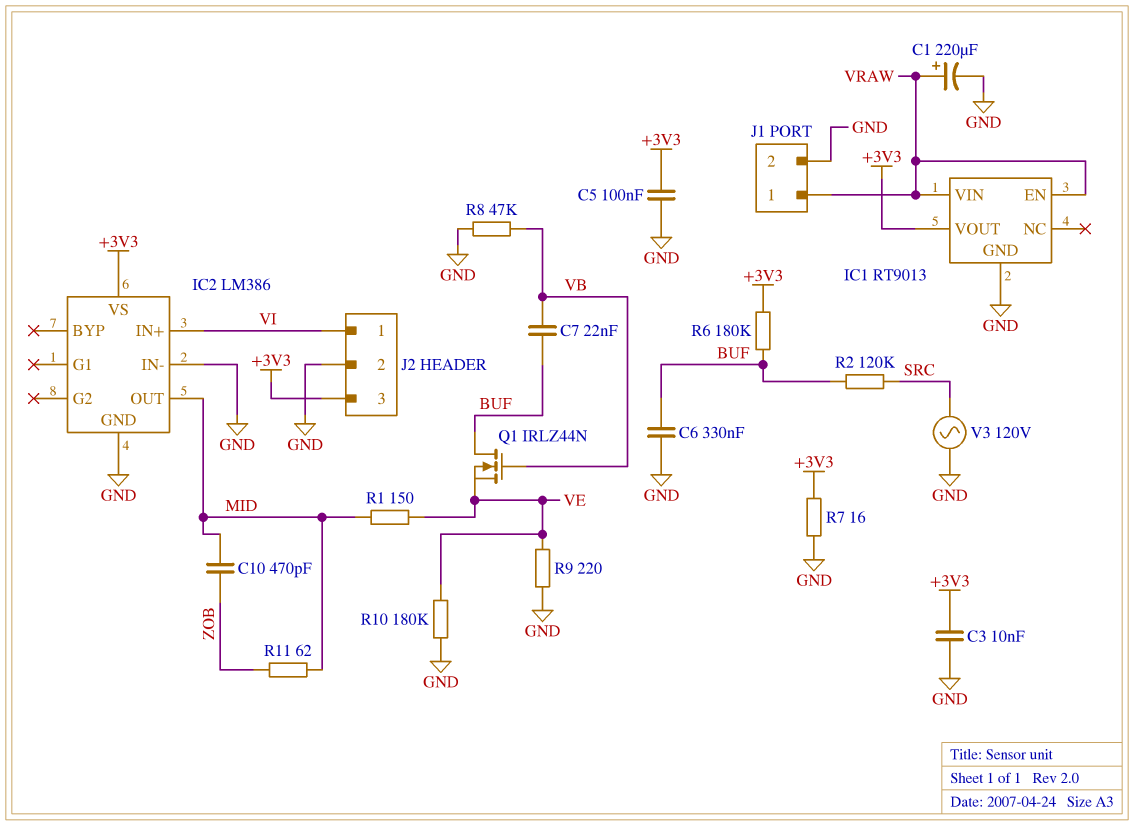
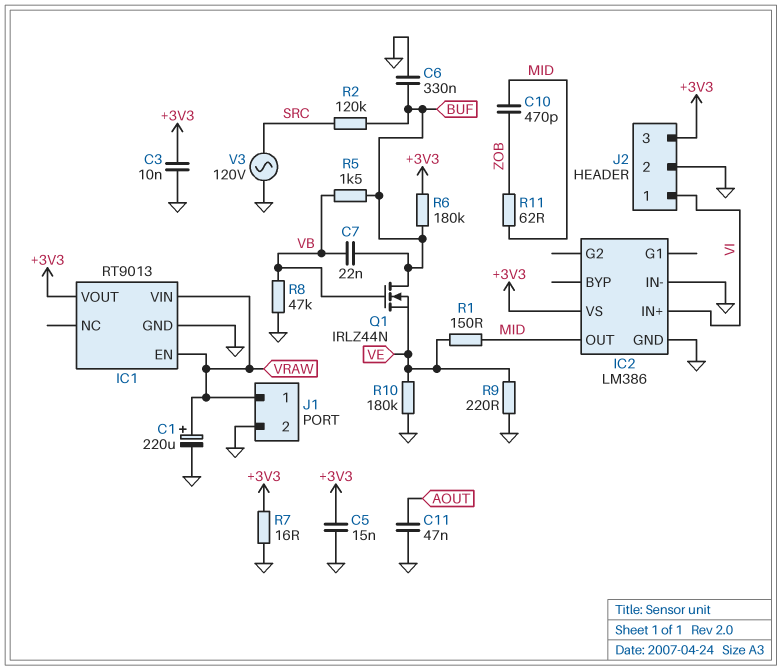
C5: 100nF (+3V3, GND) -> 15nF (+3V3, GND)
C11: none -> 47nF (AOUT, GND)
R5: none -> 1.5k (BUF, VB)

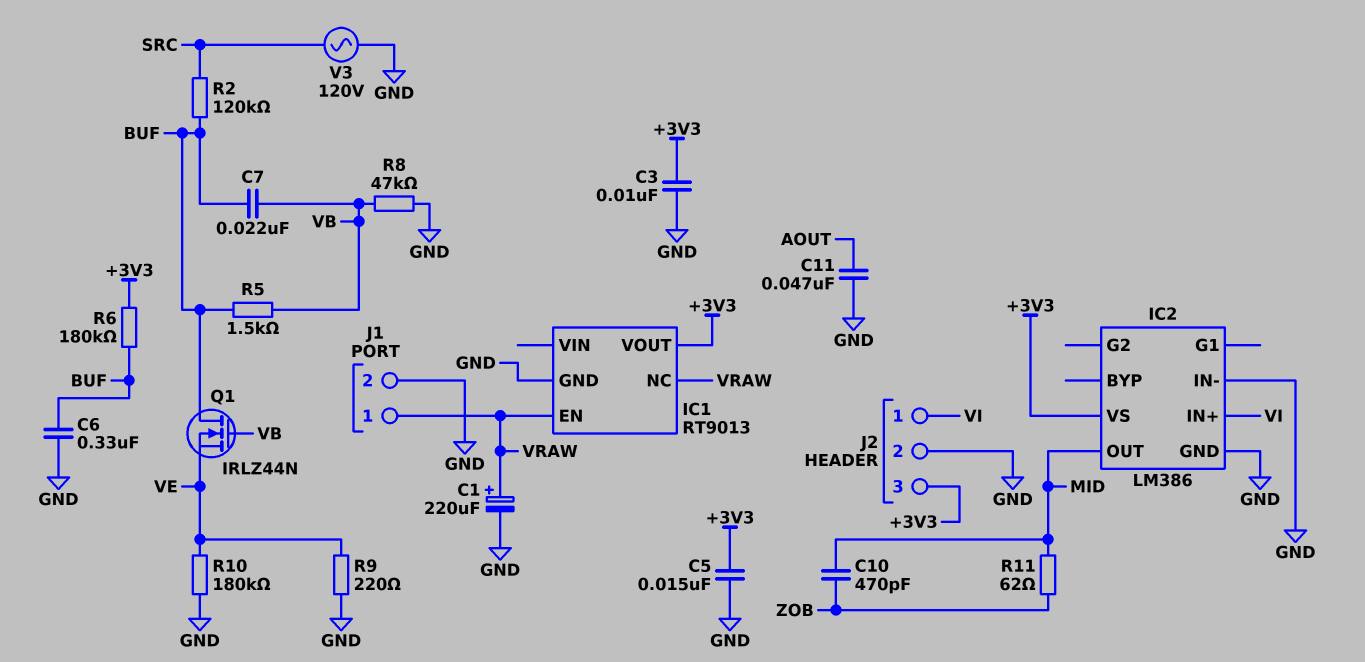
IC1 pin NC: none -> VRAW
IC1 pin VIN: VRAW -> none
R1: 150 (MID, VE) -> none
R7: 16 (+3V3, GND) -> none

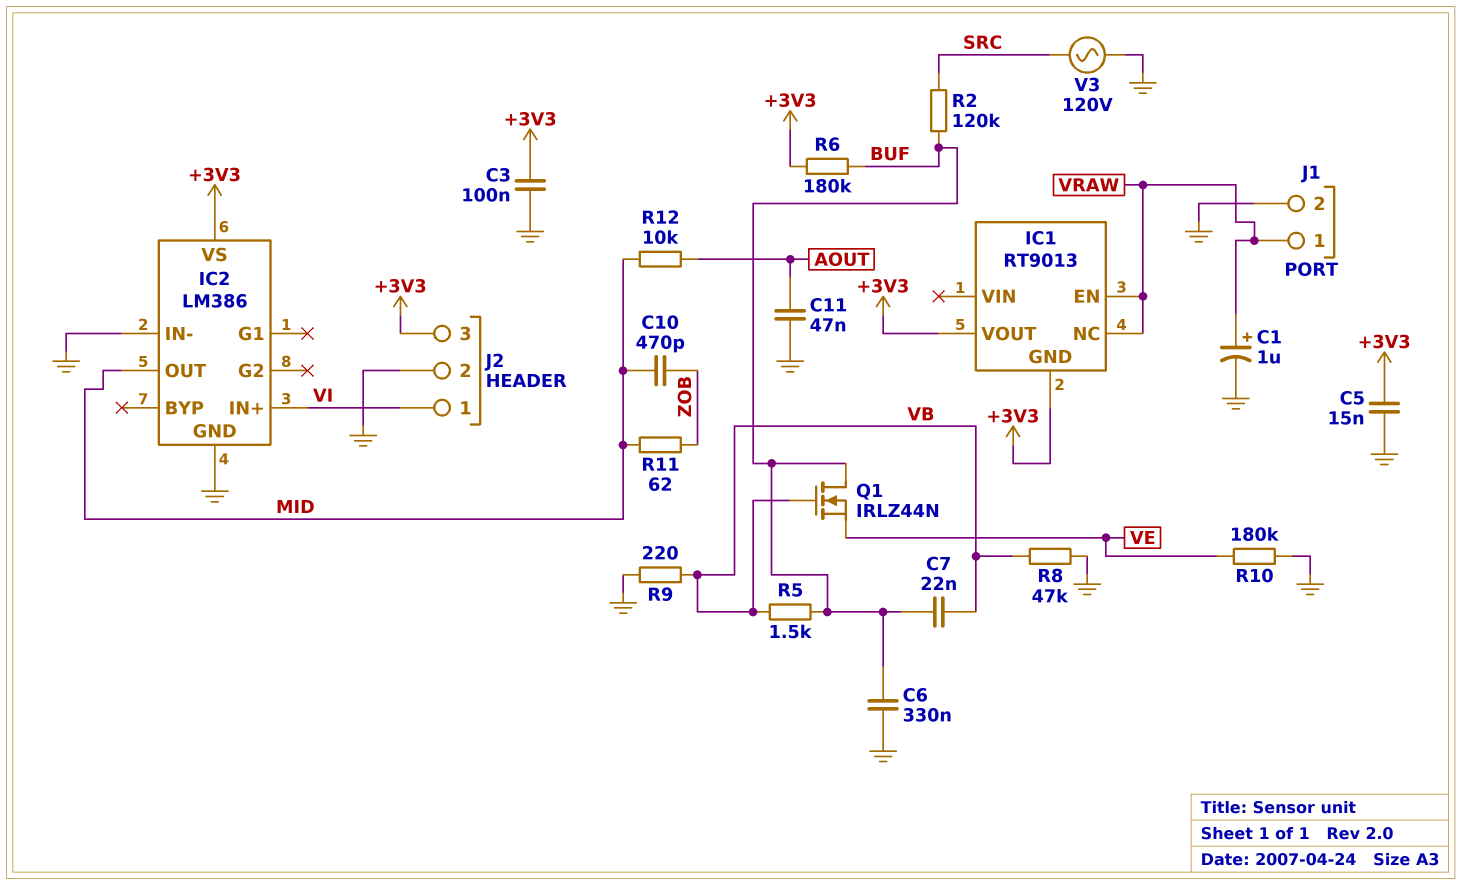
C1: 220uF (plus VRAW, minus GND) -> 1uF (plus VRAW, minus GND)
C3: 10nF (+3V3, GND) -> 100nF (+3V3, GND)
IC1 pin GND: GND -> +3V3
R9: 220 (GND, VE) -> 220 (GND, VB)
R12: none -> 10k (AOUT, MID)

